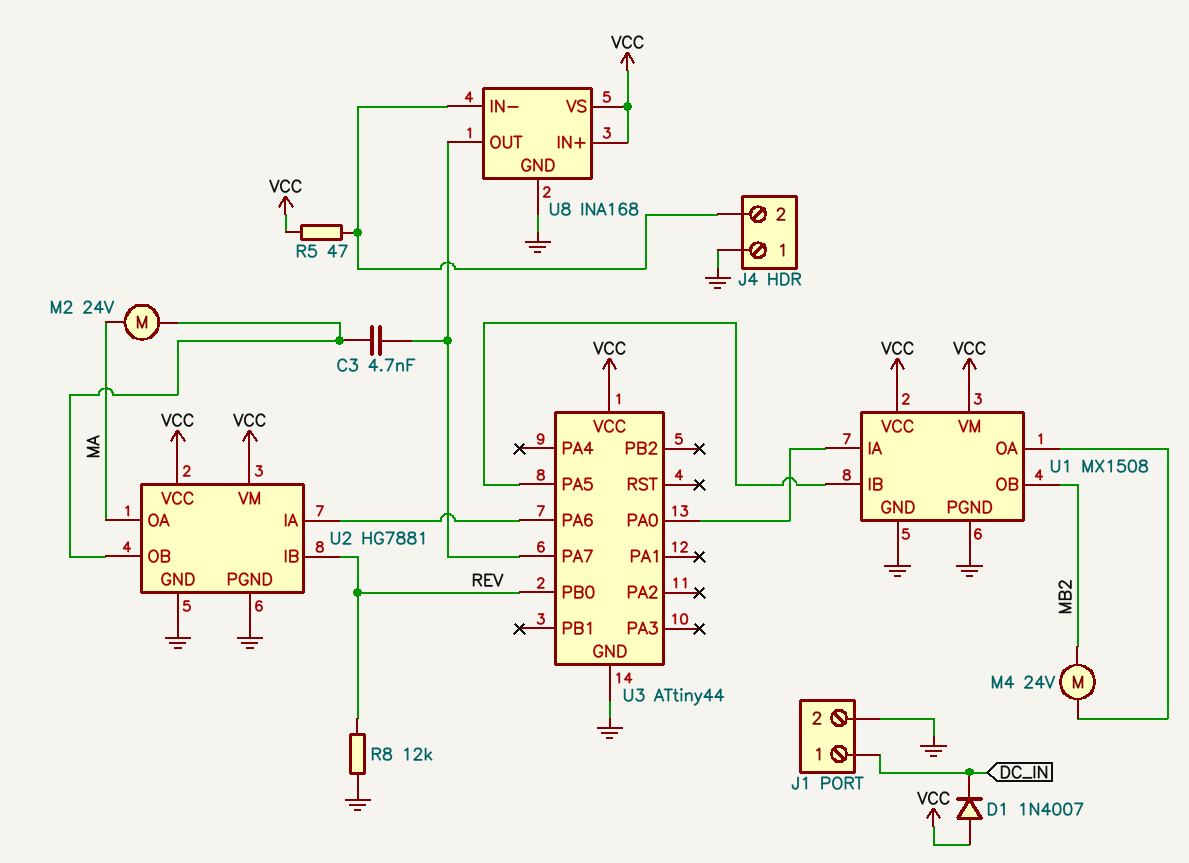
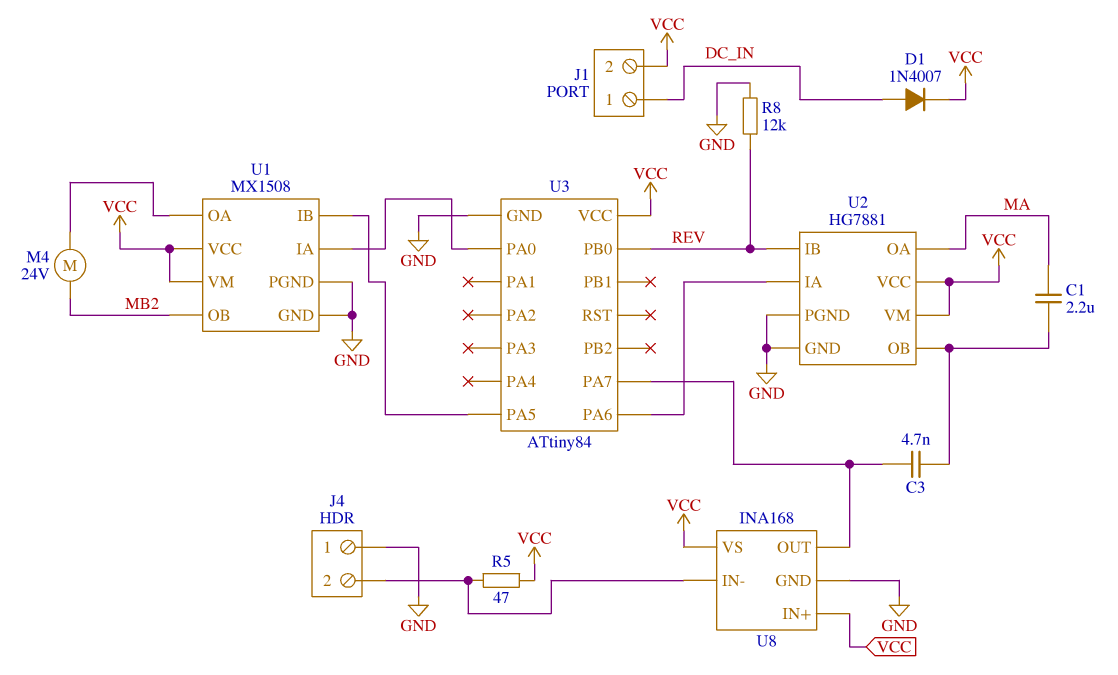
C1: none -> 2.2uF (MA, U2/OB)
D1: diode 1N4007 (A VCC, K DC_IN) -> diode 1N4007 (A DC_IN, K VCC)
J1 pin 2: GND -> VCC
M2: motor 24V (MA, U2/OB) -> none
U3: ATtiny44 -> ATtiny84

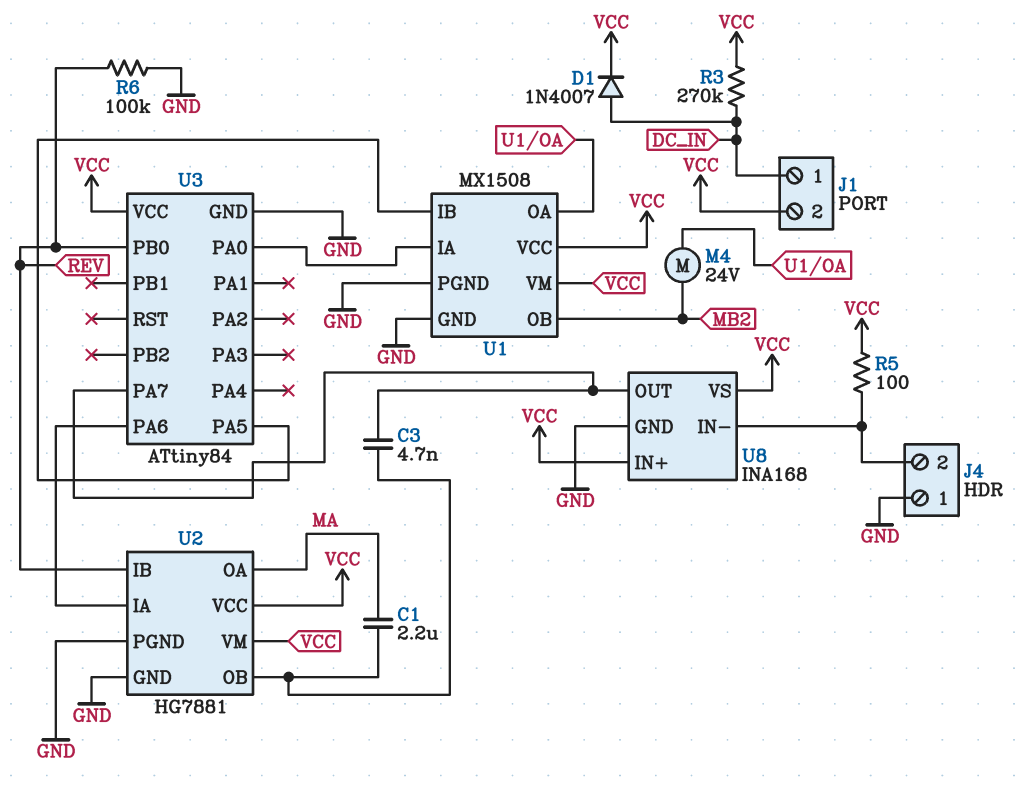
R3: none -> 270k (DC_IN, VCC)
R5: 47 (J4/2, VCC) -> 100 (J4/2, VCC)
R6: none -> 100k (GND, REV)
R8: 12k (GND, REV) -> none

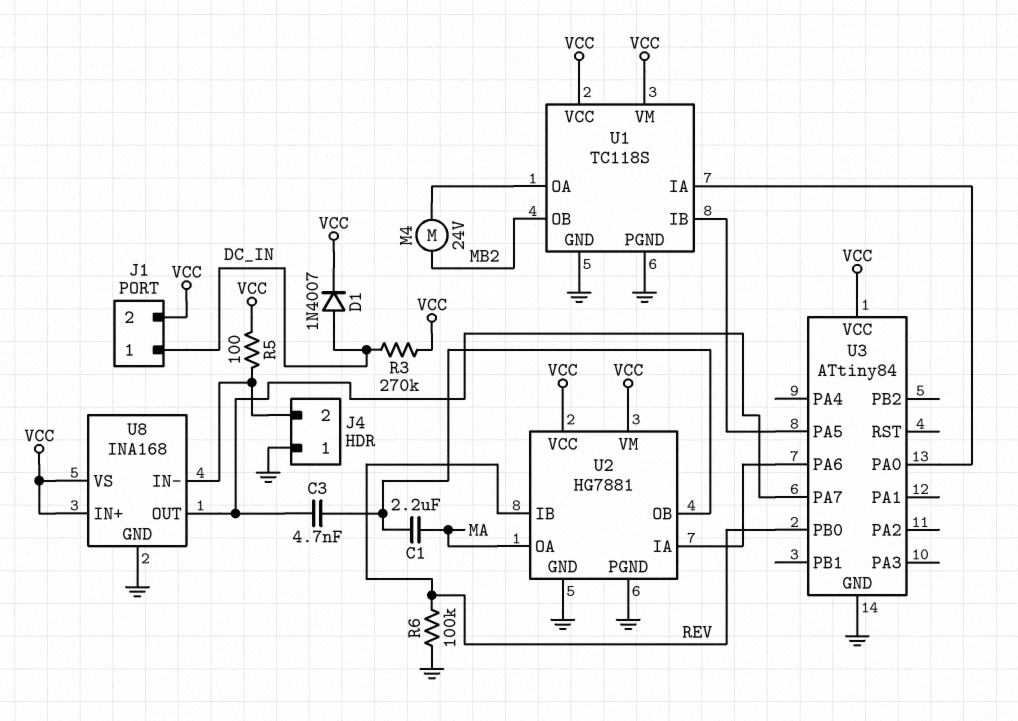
U1: MX1508 -> TC118S

